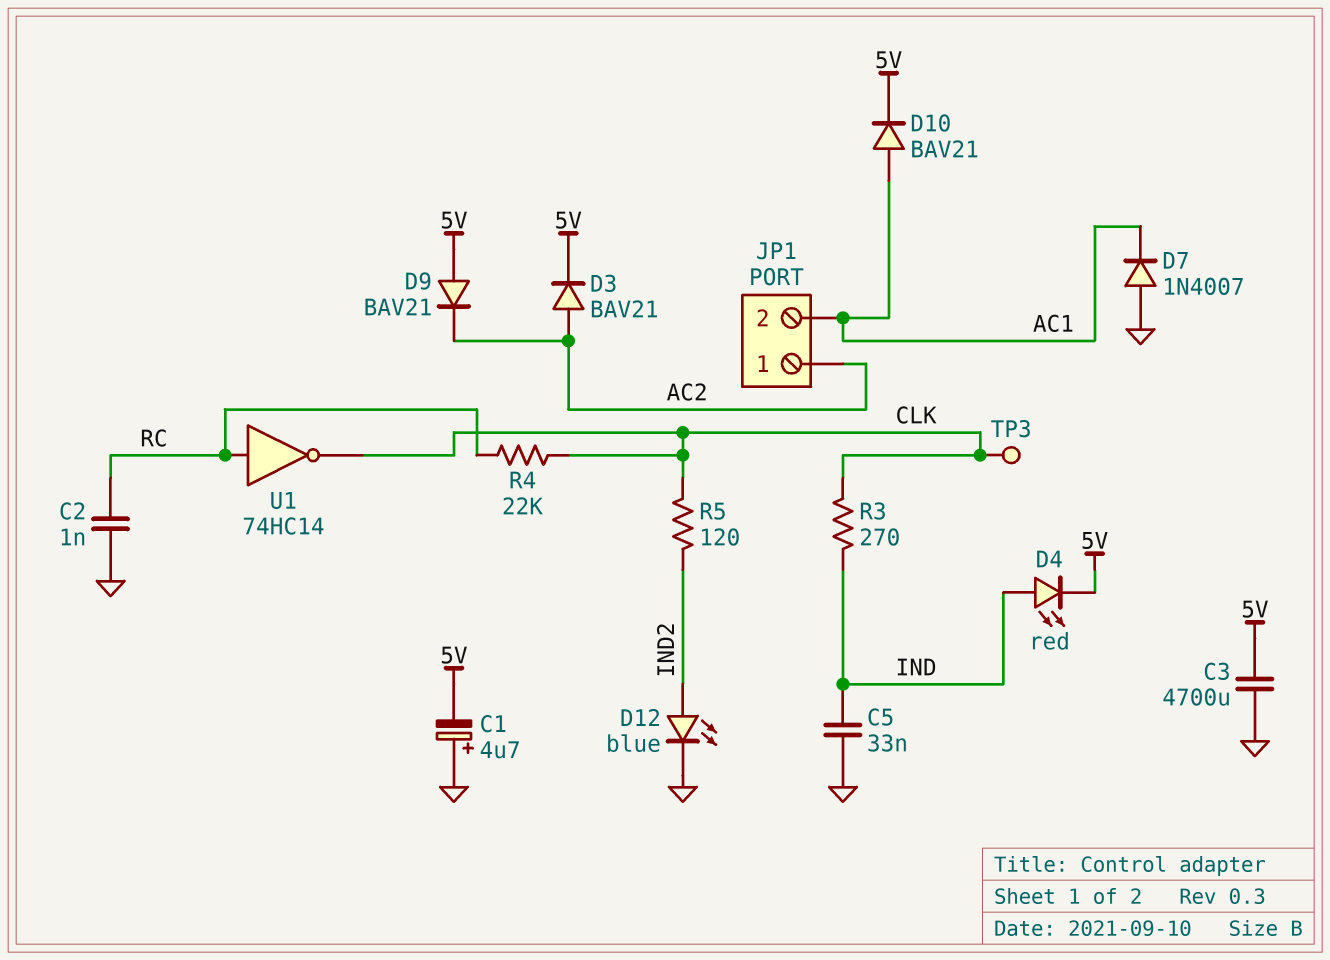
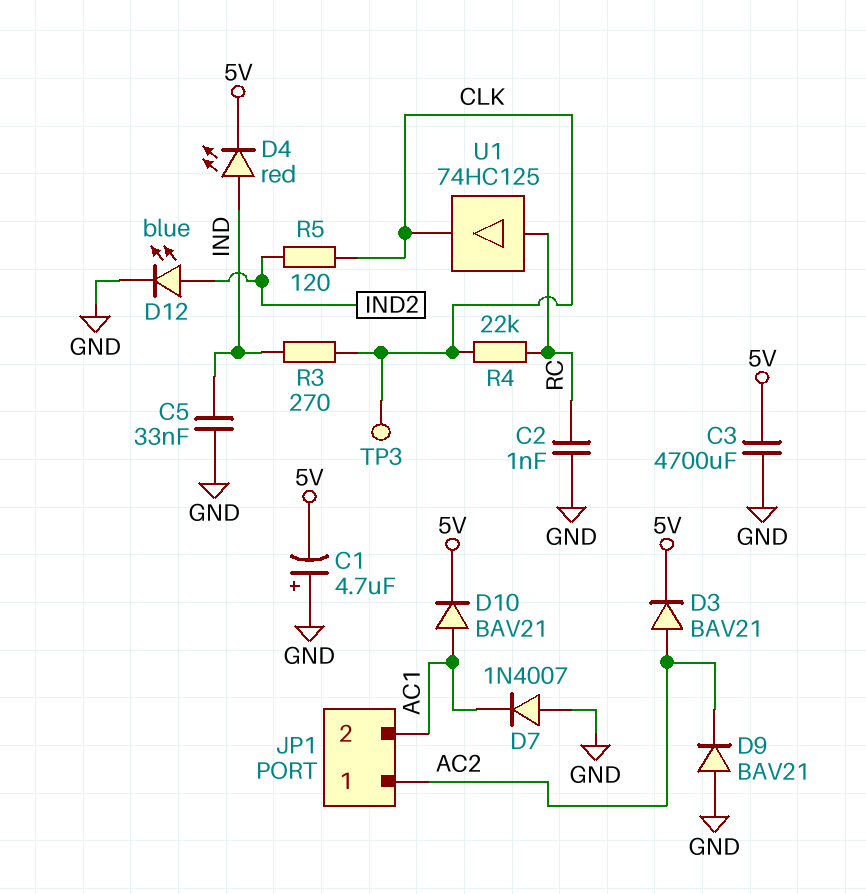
D9: diode BAV21 (A 5V, K AC2) -> diode BAV21 (A GND, K AC2)
U1: NOT 74HC14 (in RC, out CLK) -> buffer 74HC125 (in RC, out CLK)

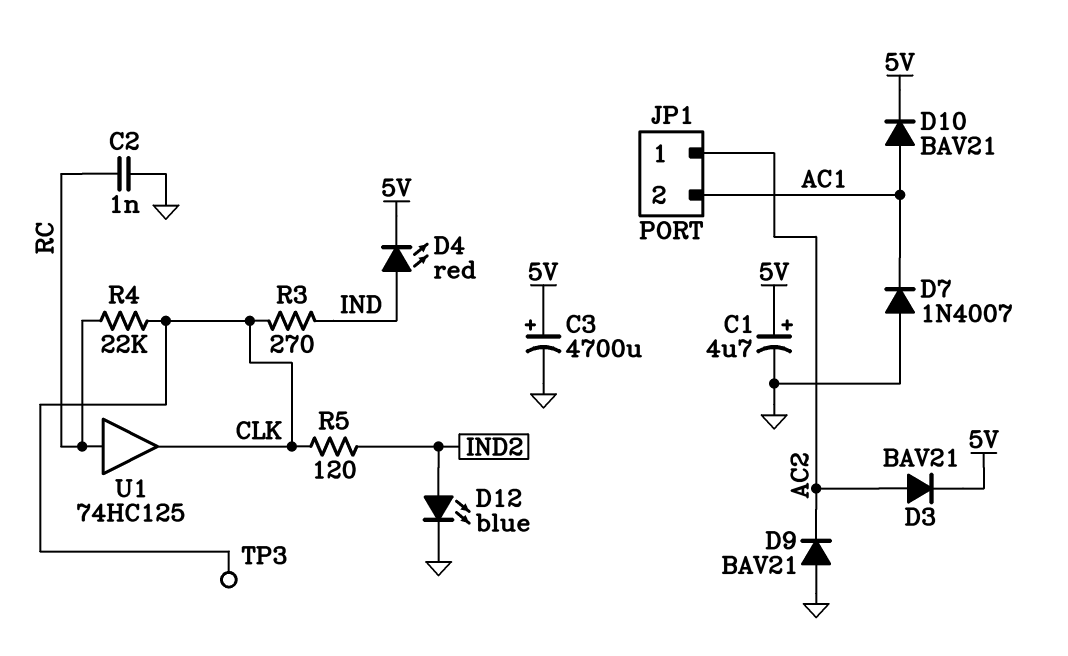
C1: 4.7uF (plus GND, minus 5V) -> 4.7uF (plus 5V, minus GND)
C3: 4700uF (5V, GND) -> 4700uF (plus 5V, minus GND)
C5: 33nF (GND, IND) -> none

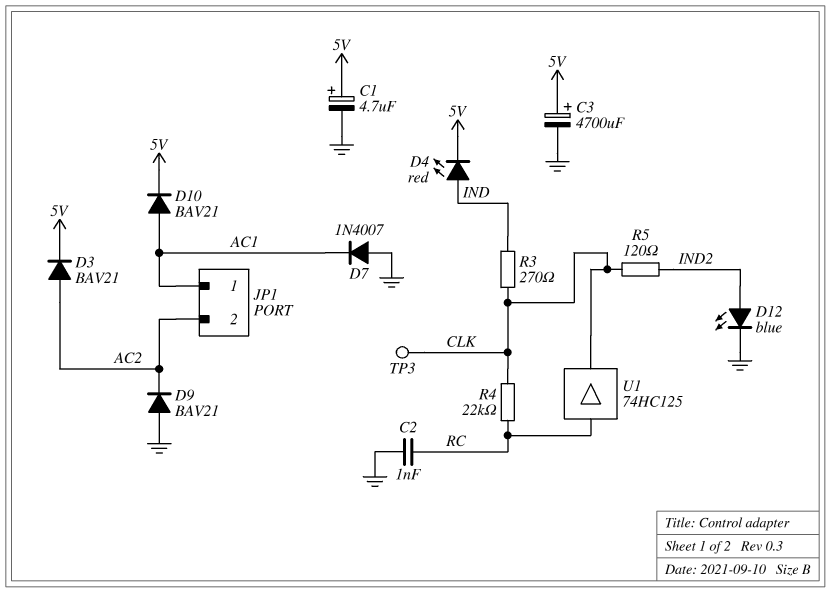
JP1 pin 1: AC2 -> AC1
JP1 pin 2: AC1 -> AC2

